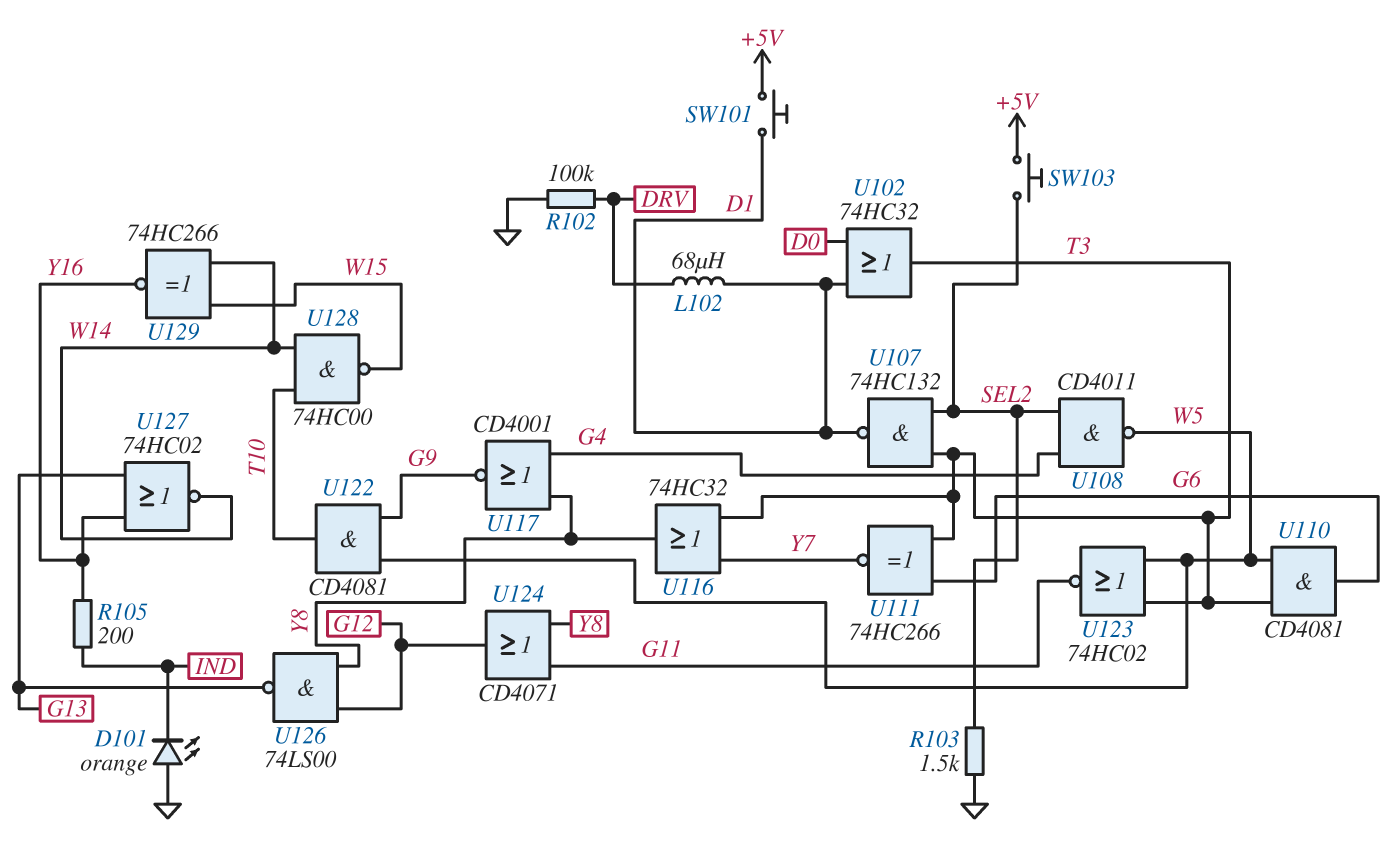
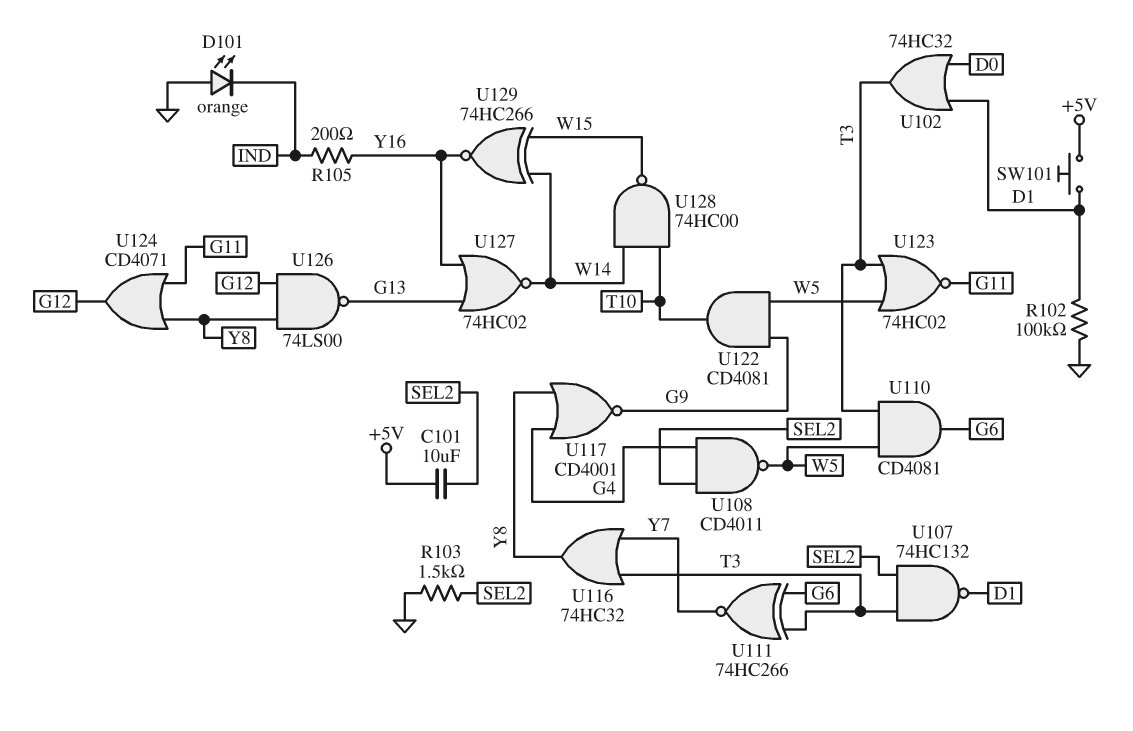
C101: none -> 10uF (+5V, SEL2)
L102: 68uH (D1, DRV) -> none
R102: 100k (DRV, GND) -> 100k (D1, GND)
SW103: button (+5V, SEL2) -> none

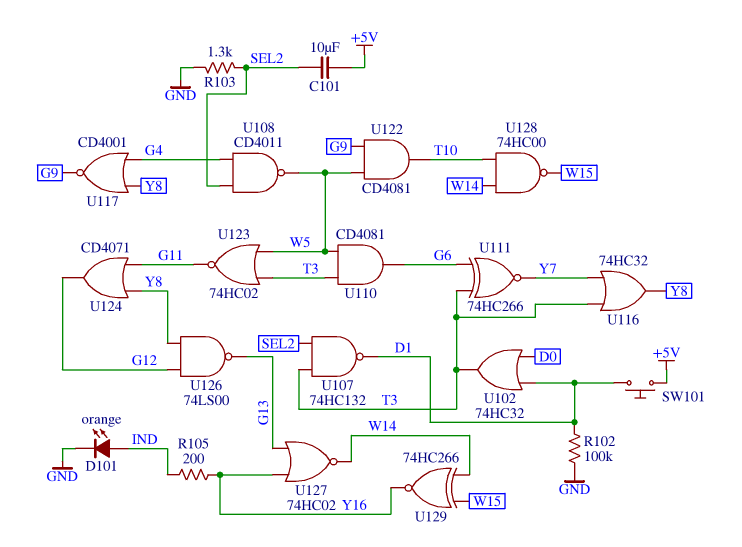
D101: LED orange (A GND, K IND) -> LED orange (A IND, K GND)
R103: 1.5k (GND, SEL2) -> 1.3k (GND, SEL2)

